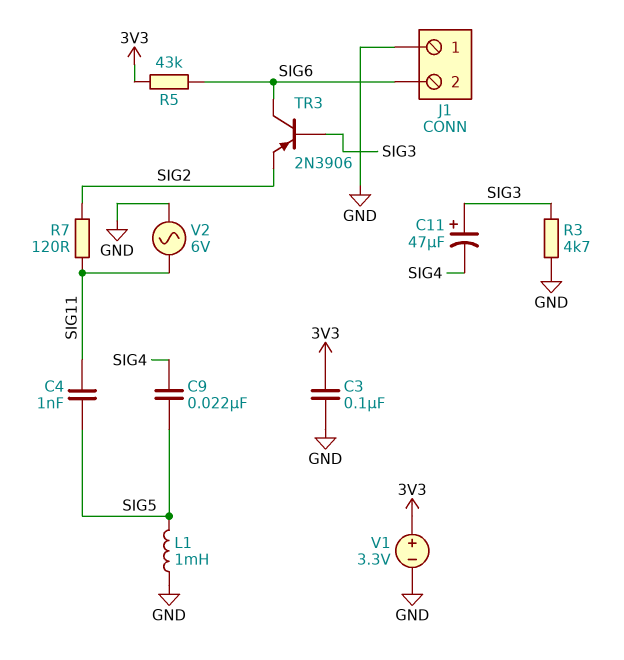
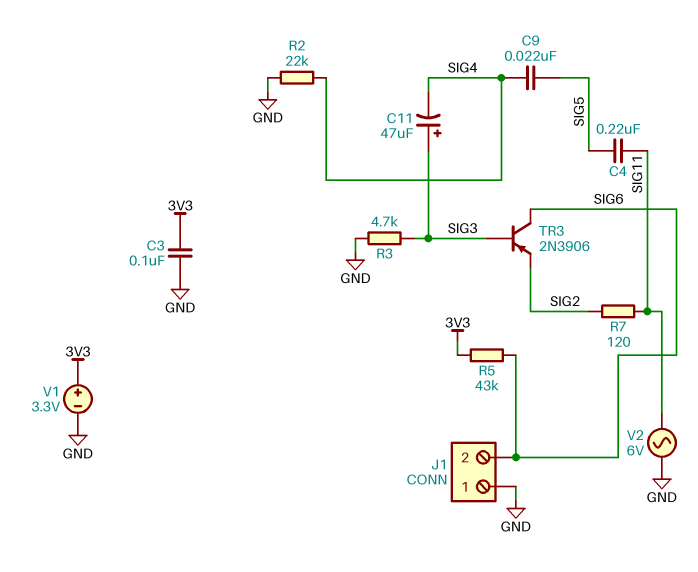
C4: 1nF (SIG5, SIG11) -> 220nF (SIG5, SIG11)
L1: 1mH (GND, SIG5) -> none
R2: none -> 22k (GND, SIG4)

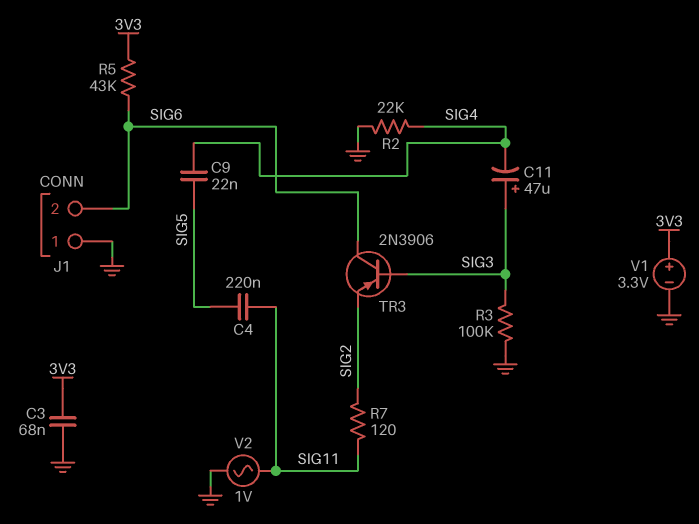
C3: 100nF (3V3, GND) -> 68nF (3V3, GND)
R3: 4.7k (GND, SIG3) -> 100k (GND, SIG3)
V2: AC 6V (GND, SIG11) -> AC 1V (GND, SIG11)

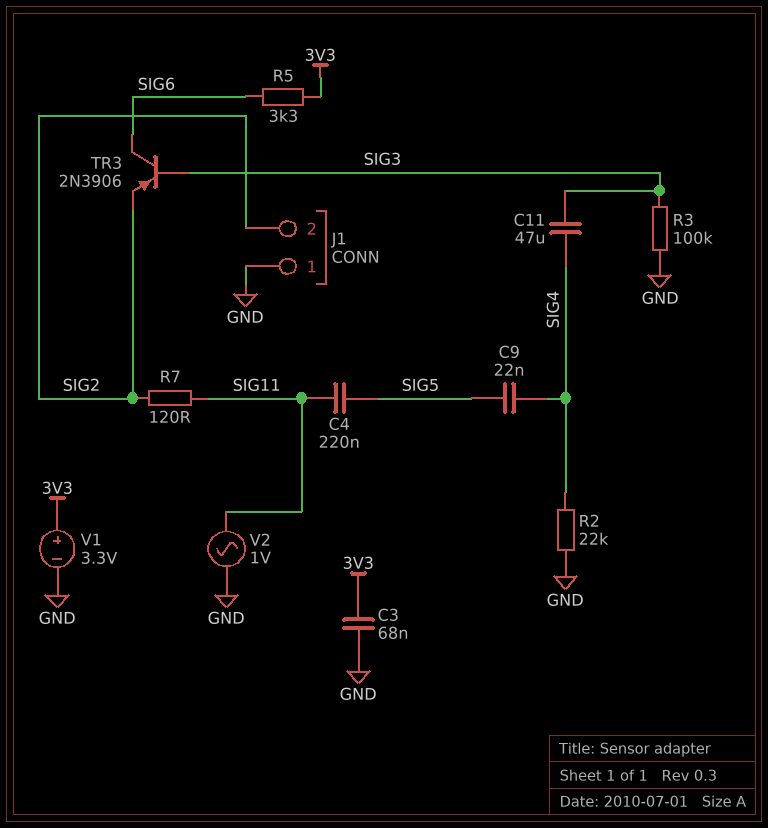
C11: 47uF (plus SIG3, minus SIG4) -> 47uF (SIG3, SIG4)
J1 pin 2: SIG6 -> SIG2
R5: 43k (3V3, SIG6) -> 3.3k (3V3, SIG6)

